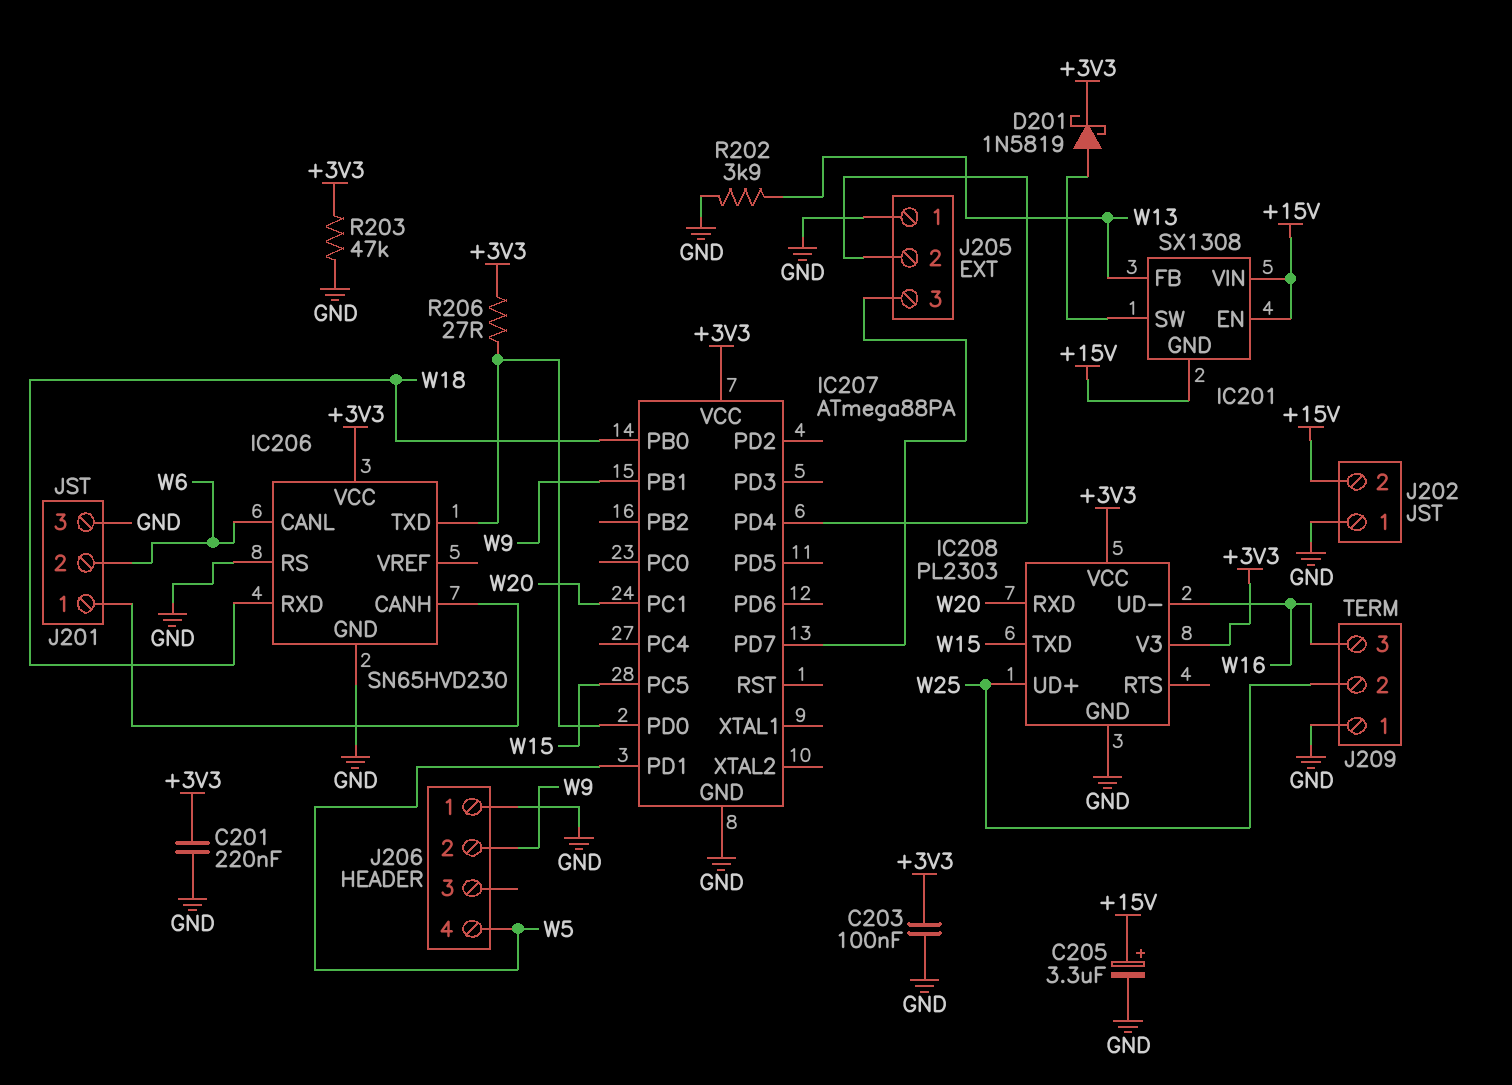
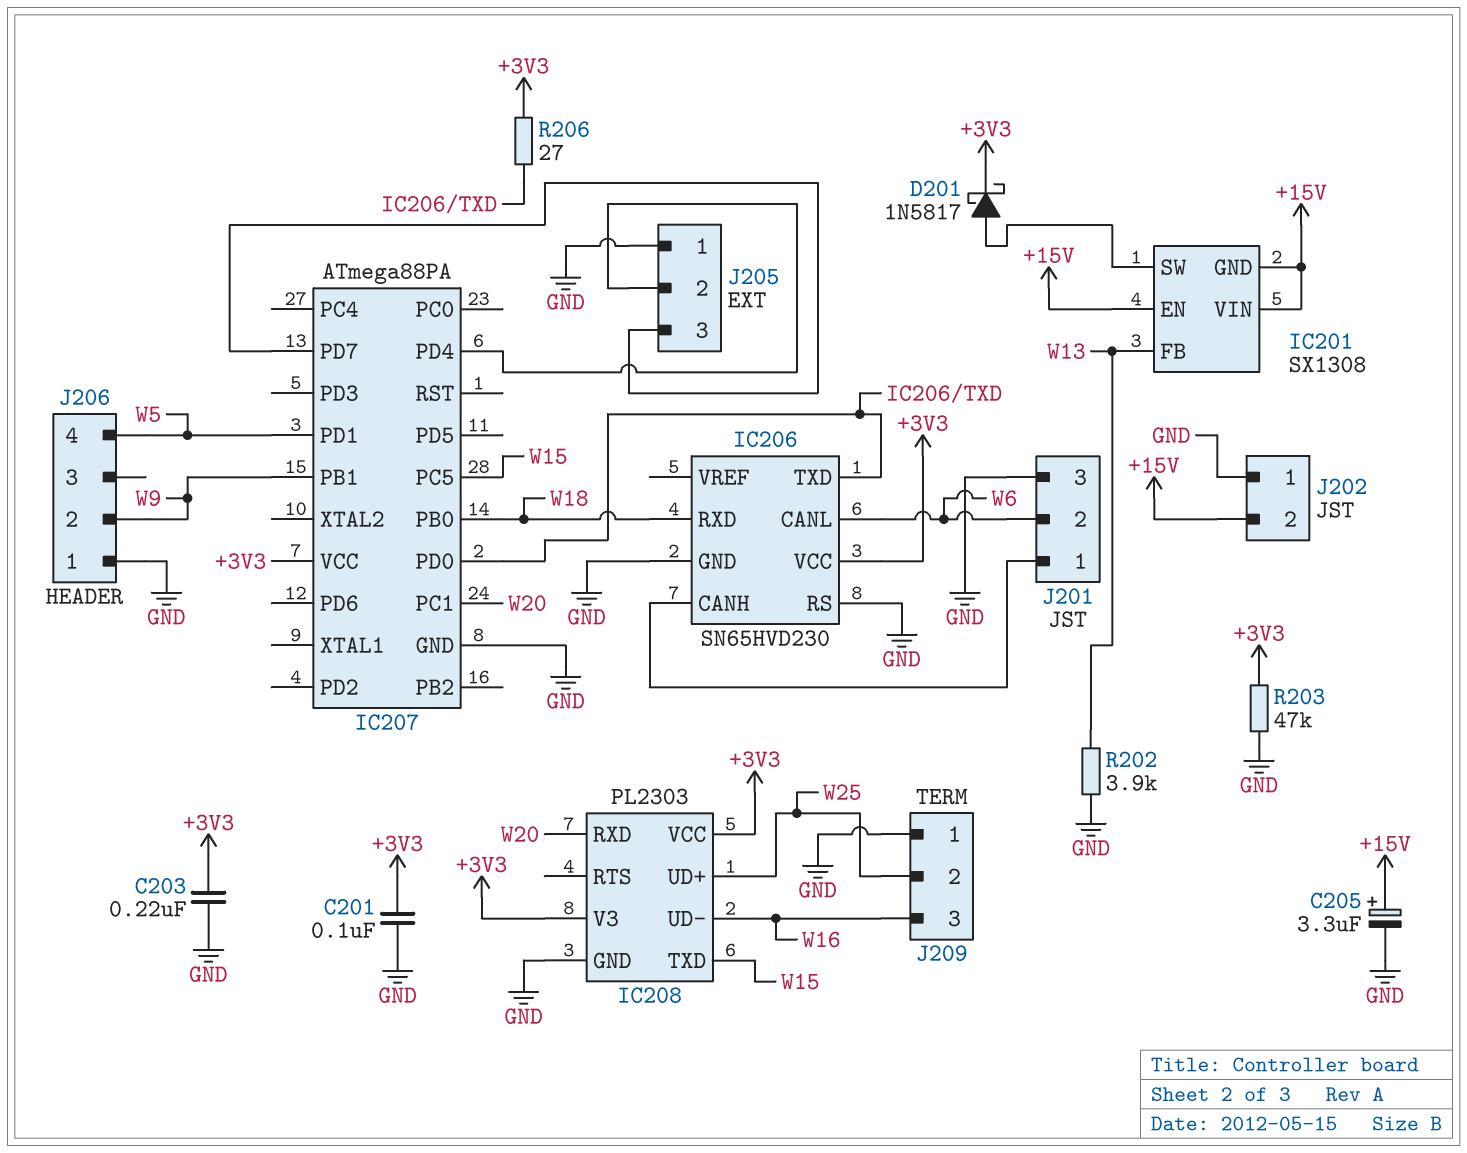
C201: 220nF (+3V3, GND) -> 100nF (+3V3, GND)
C203: 100nF (+3V3, GND) -> 220nF (+3V3, GND)
D201: schottky 1N5819 (A IC201/SW, K +3V3) -> schottky 1N5817 (A IC201/SW, K +3V3)

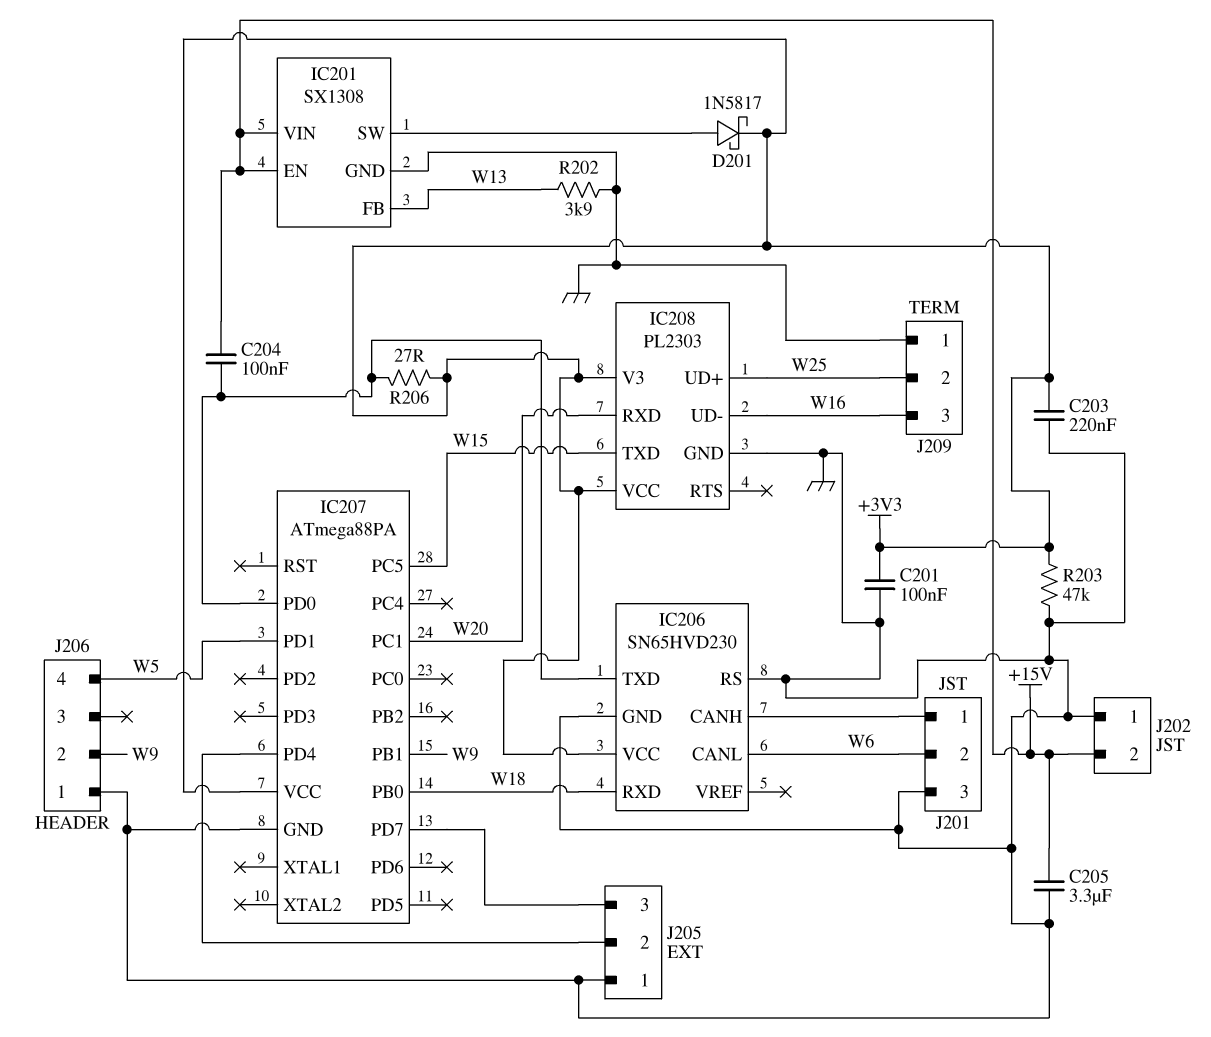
C204: none -> 100nF (+15V, IC206/TXD)
C205: 3.3uF (plus +15V, minus GND) -> 3.3uF (+15V, GND)
IC201 pin GND: +15V -> GND

